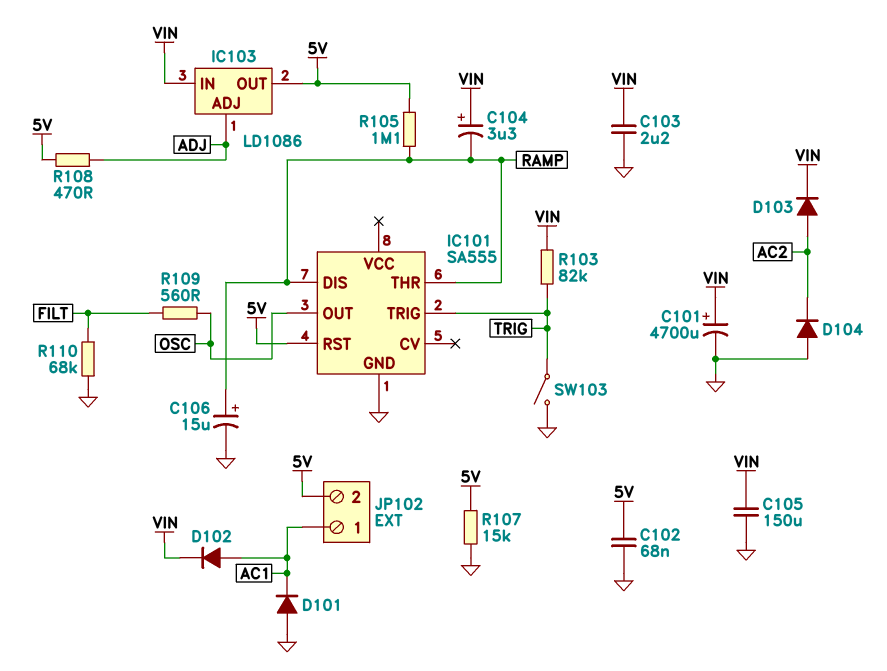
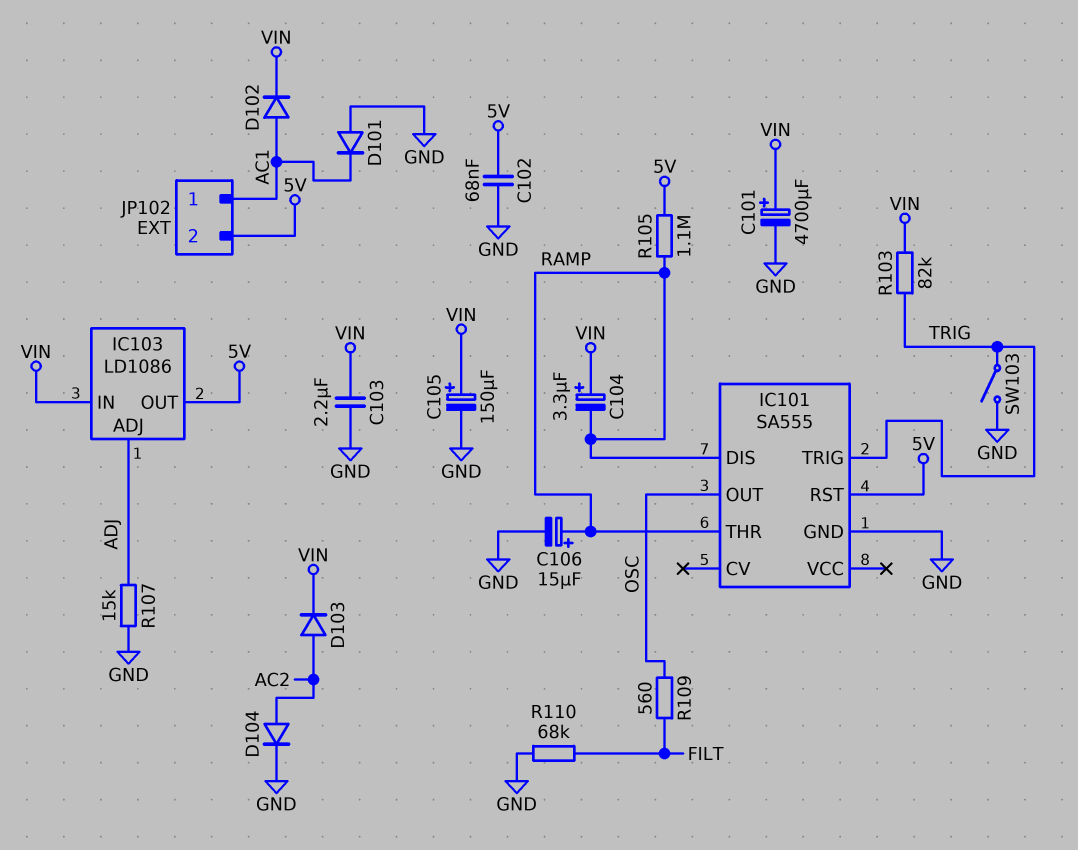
C105: 150uF (GND, VIN) -> 150uF (plus VIN, minus GND)
D104: diode (A GND, K AC2) -> diode (A AC2, K GND)
R107: 15k (5V, GND) -> 15k (ADJ, GND)
R108: 470 (5V, ADJ) -> none

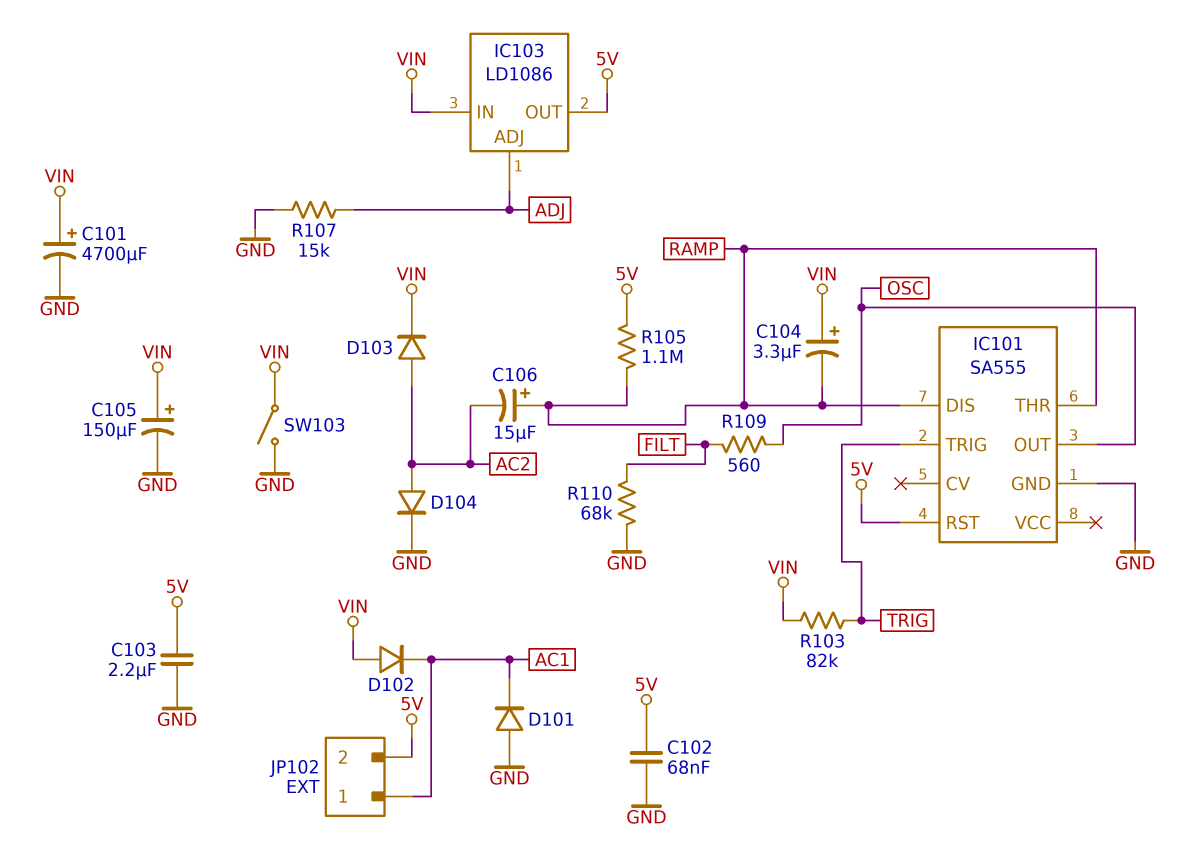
C103: 2.2uF (GND, VIN) -> 2.2uF (5V, GND)
C106: 15uF (plus RAMP, minus GND) -> 15uF (plus RAMP, minus AC2)
D102: diode (A AC1, K VIN) -> diode (A VIN, K AC1)
SW103: switch (GND, TRIG) -> switch (GND, VIN)

